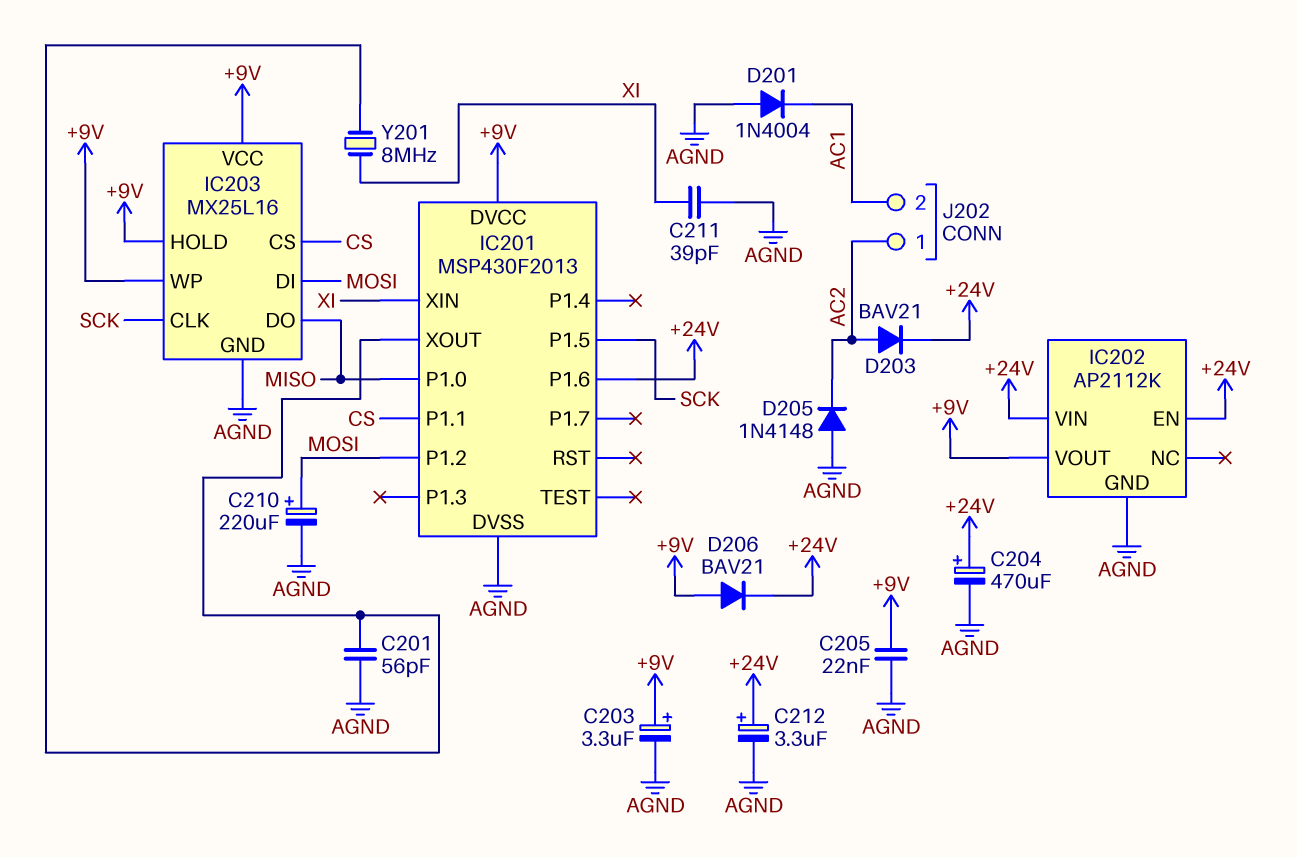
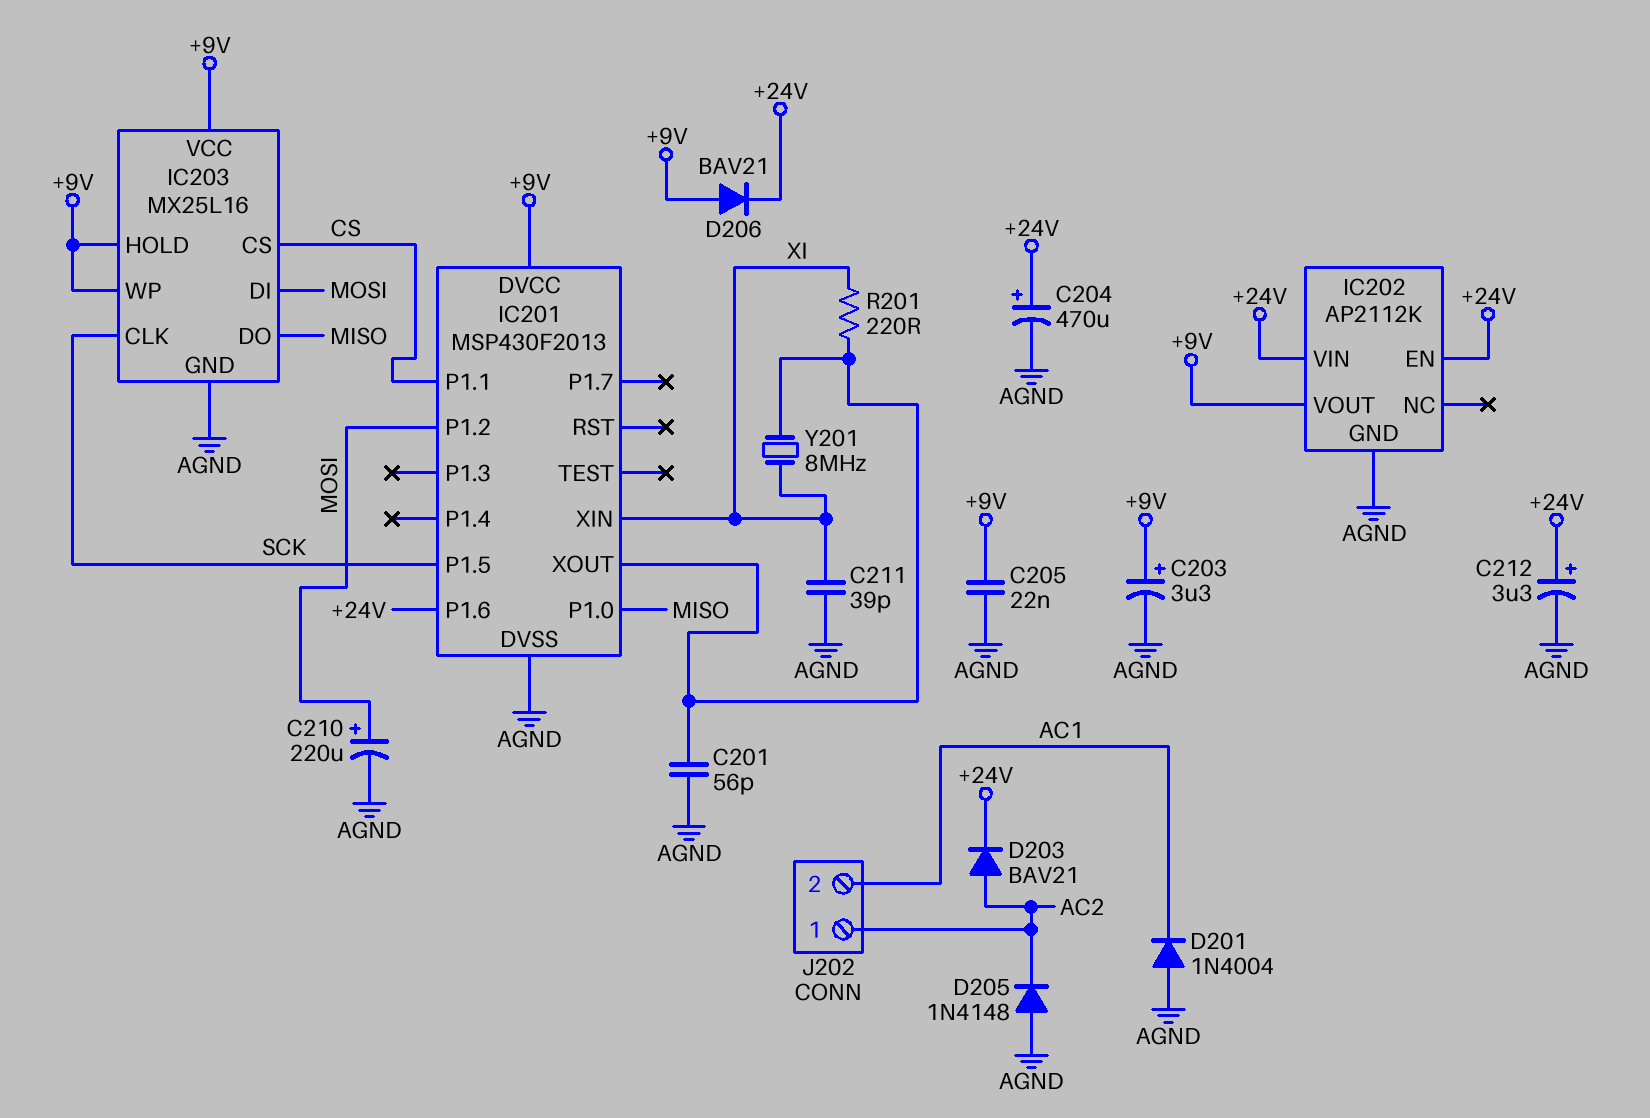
R201: none -> 220 (IC201/XOUT, XI)

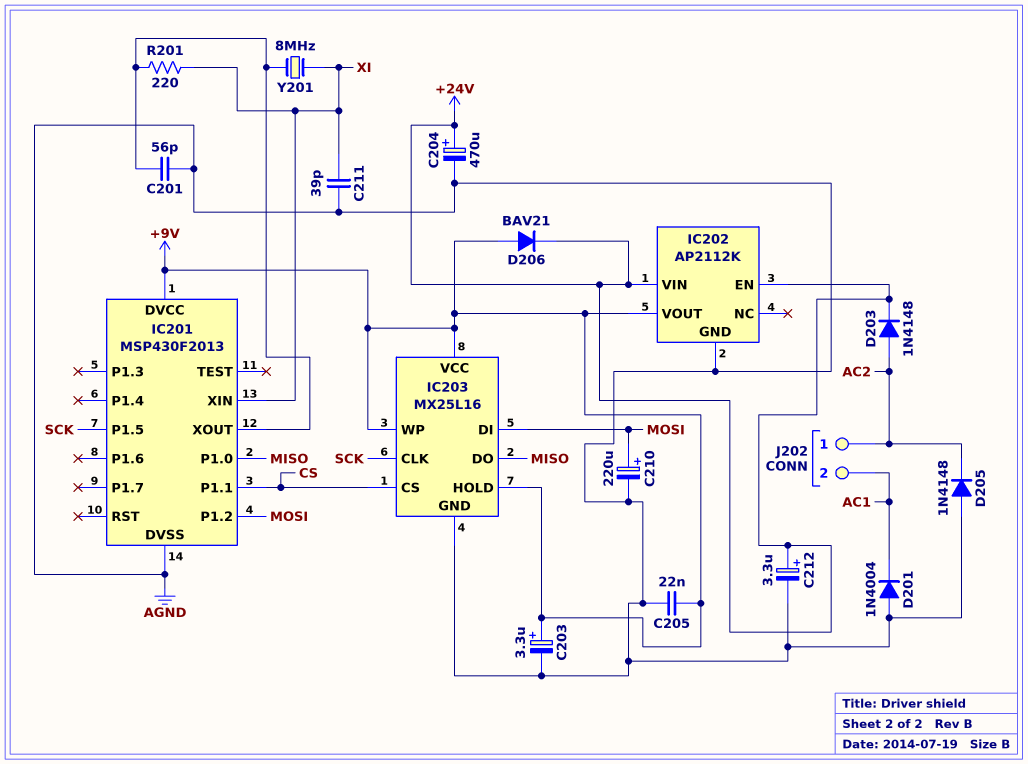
D203: diode BAV21 (A AC2, K +24V) -> diode 1N4148 (A AC2, K +24V)
IC201 pin P1.6: +24V -> none

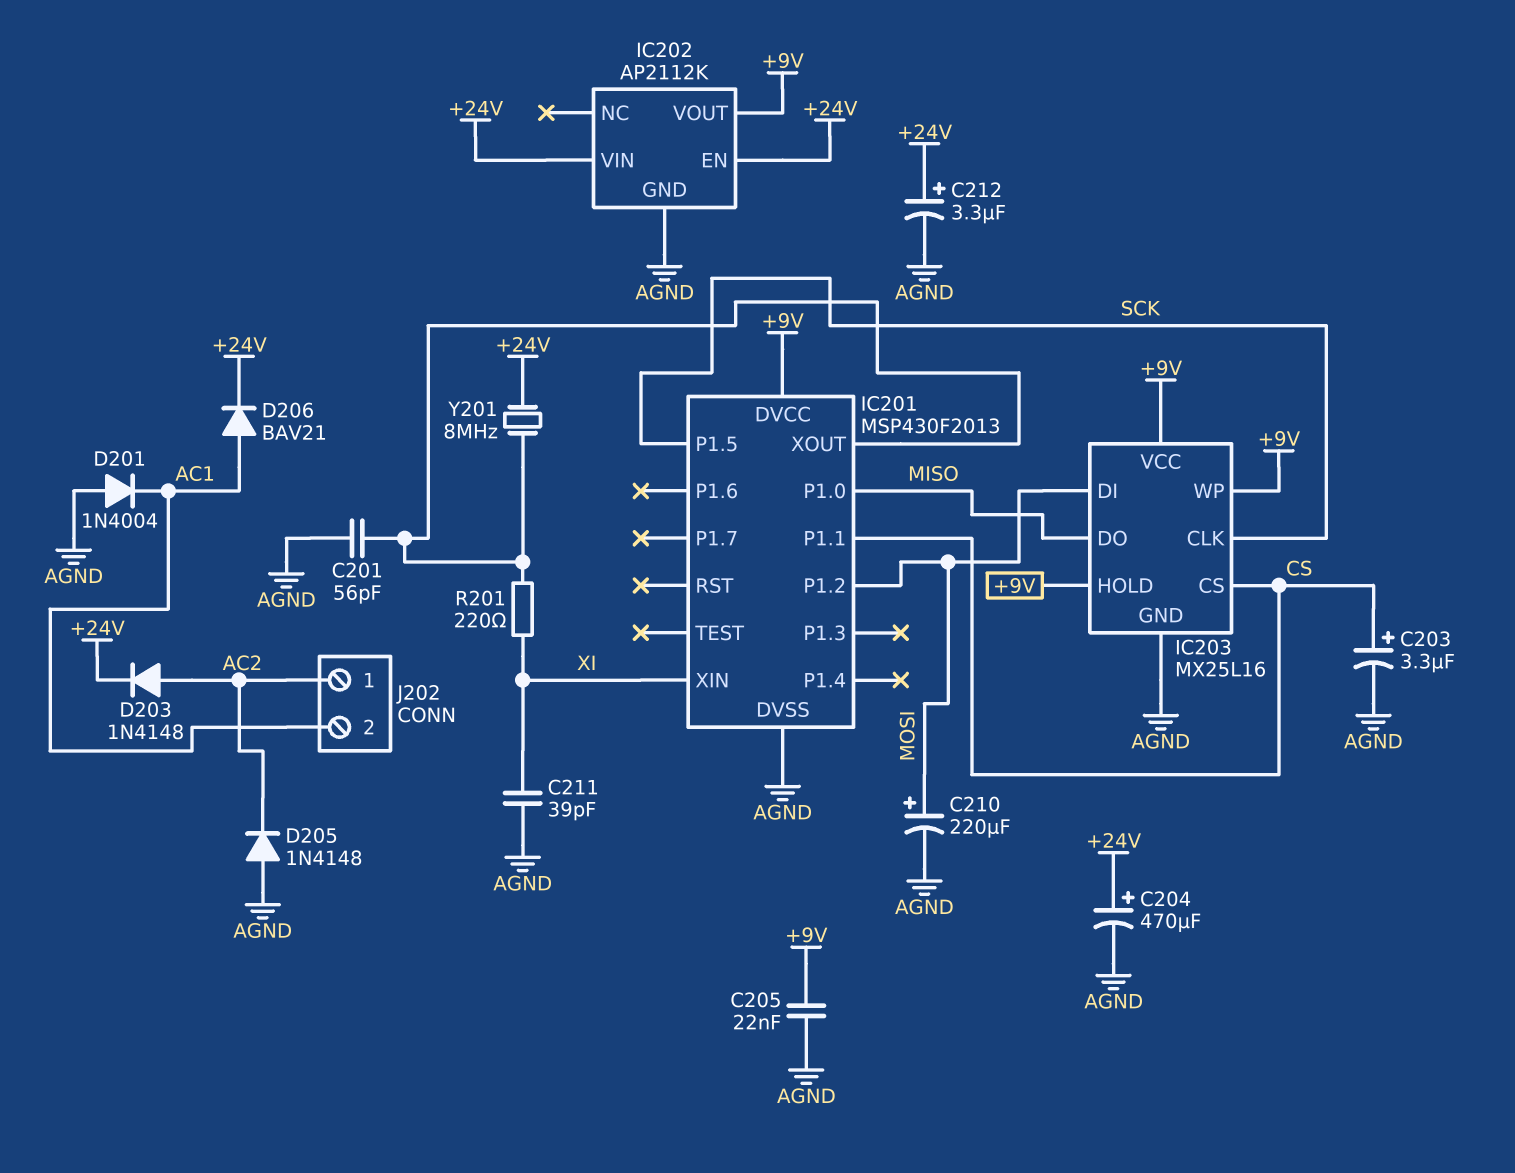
C203: 3.3uF (plus +9V, minus AGND) -> 3.3uF (plus CS, minus AGND)
D206: diode BAV21 (A +9V, K +24V) -> diode BAV21 (A AC1, K +24V)
Y201: 8MHz (IC201/XOUT, XI) -> 8MHz (+24V, IC201/XOUT)

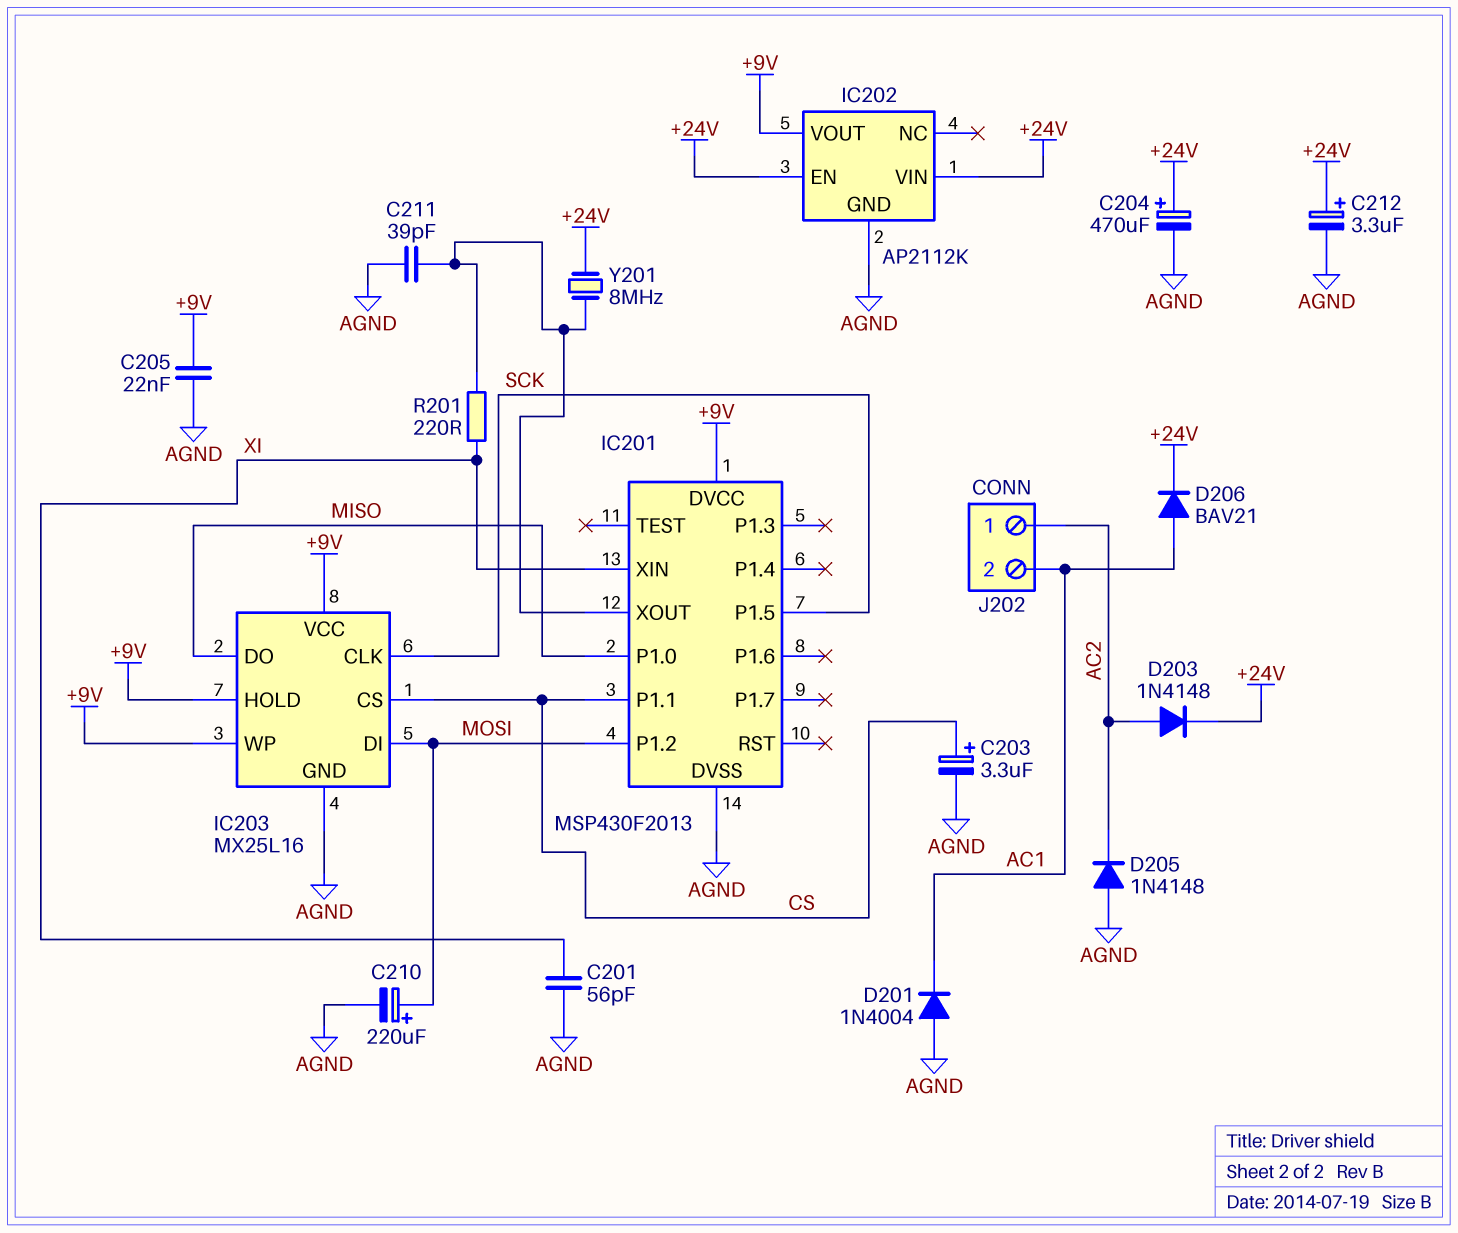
C201: 56pF (AGND, IC201/XOUT) -> 56pF (AGND, XI)
C211: 39pF (AGND, XI) -> 39pF (AGND, IC201/XOUT)

